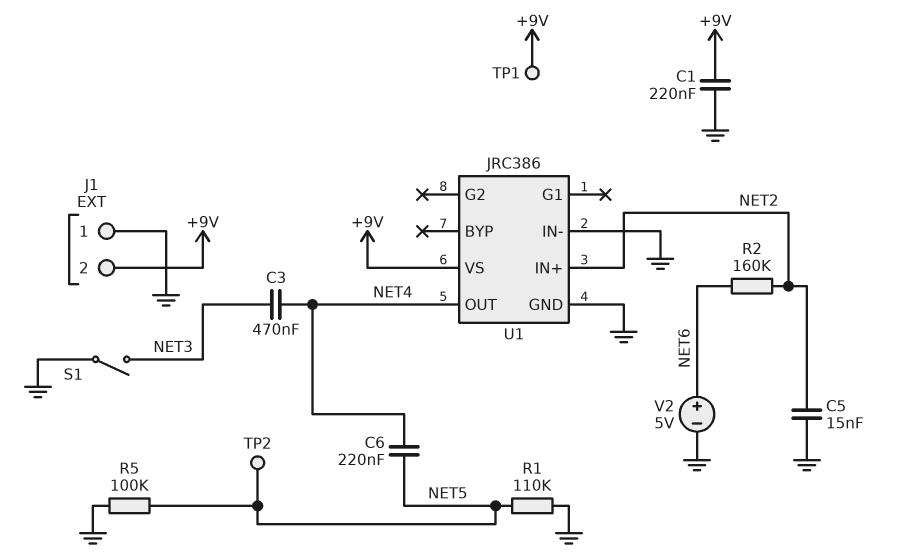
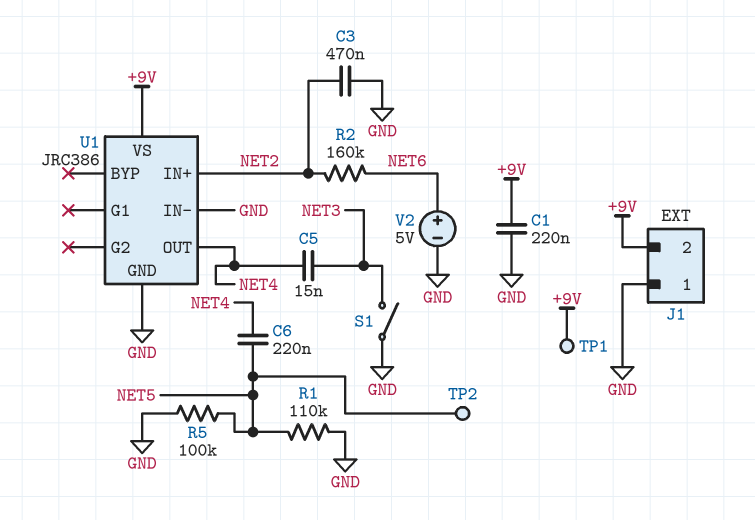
C3: 470nF (NET3, NET4) -> 470nF (GND, NET2)
C5: 15nF (GND, NET2) -> 15nF (NET3, NET4)

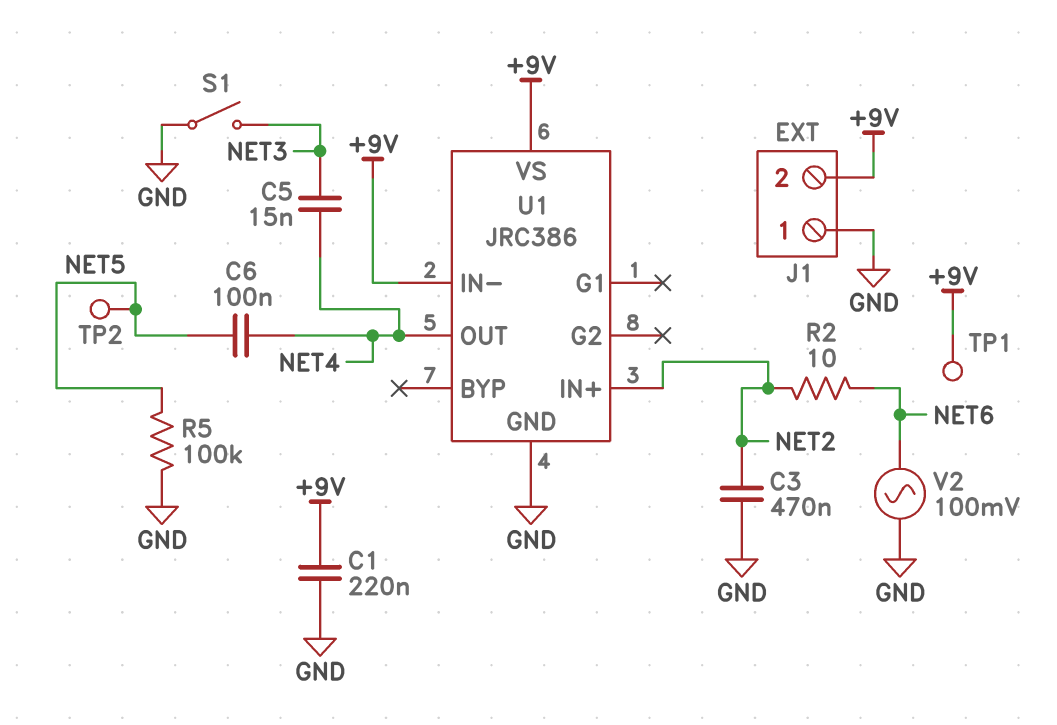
C6: 220nF (NET4, NET5) -> 100nF (NET4, NET5)
R1: 110k (GND, NET5) -> none
R2: 160k (NET2, NET6) -> 10 (NET2, NET6)
U1 pin IN-: GND -> +9V
V2: 5V (plus NET6, minus GND) -> AC 100mV (GND, NET6)

